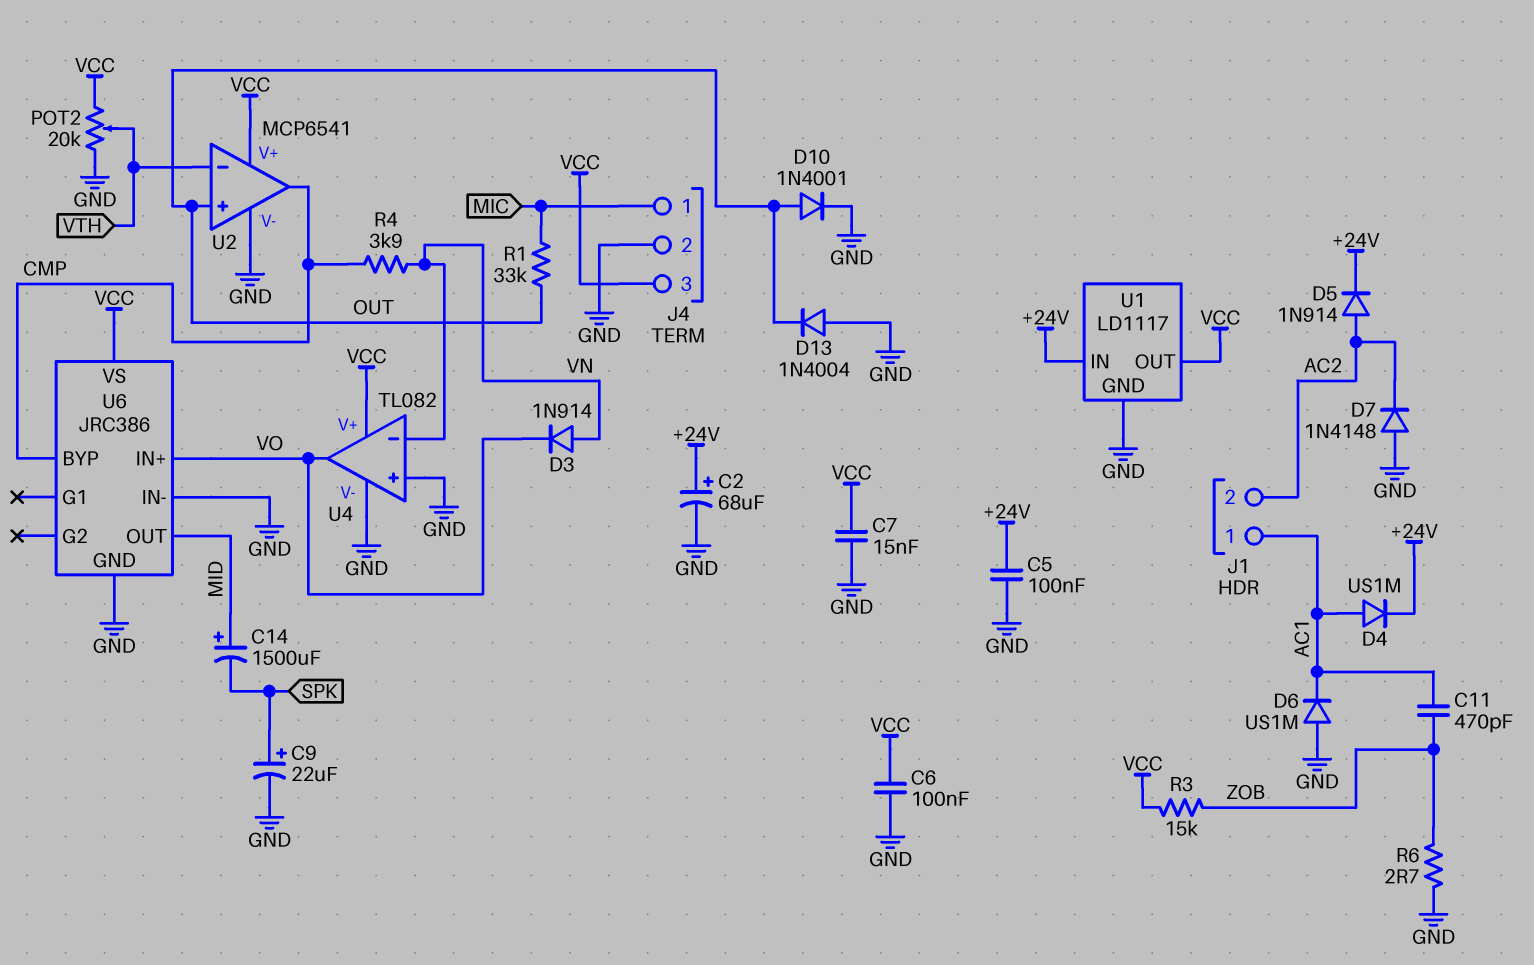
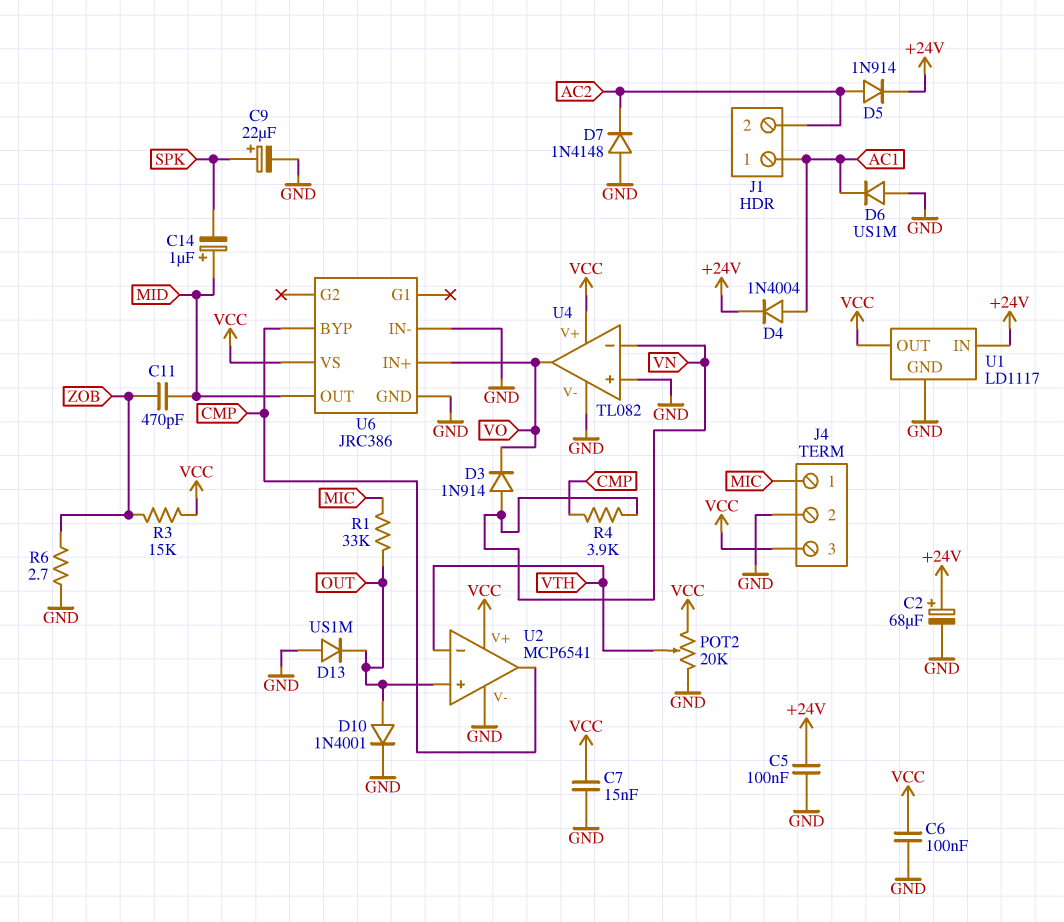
C11: 470pF (AC1, ZOB) -> 470pF (MID, ZOB)
C14: 1500uF (plus MID, minus SPK) -> 1uF (plus MID, minus SPK)
D4: diode US1M (A AC1, K +24V) -> diode 1N4004 (A AC1, K +24V)
D13: diode 1N4004 (A GND, K OUT) -> diode US1M (A GND, K OUT)

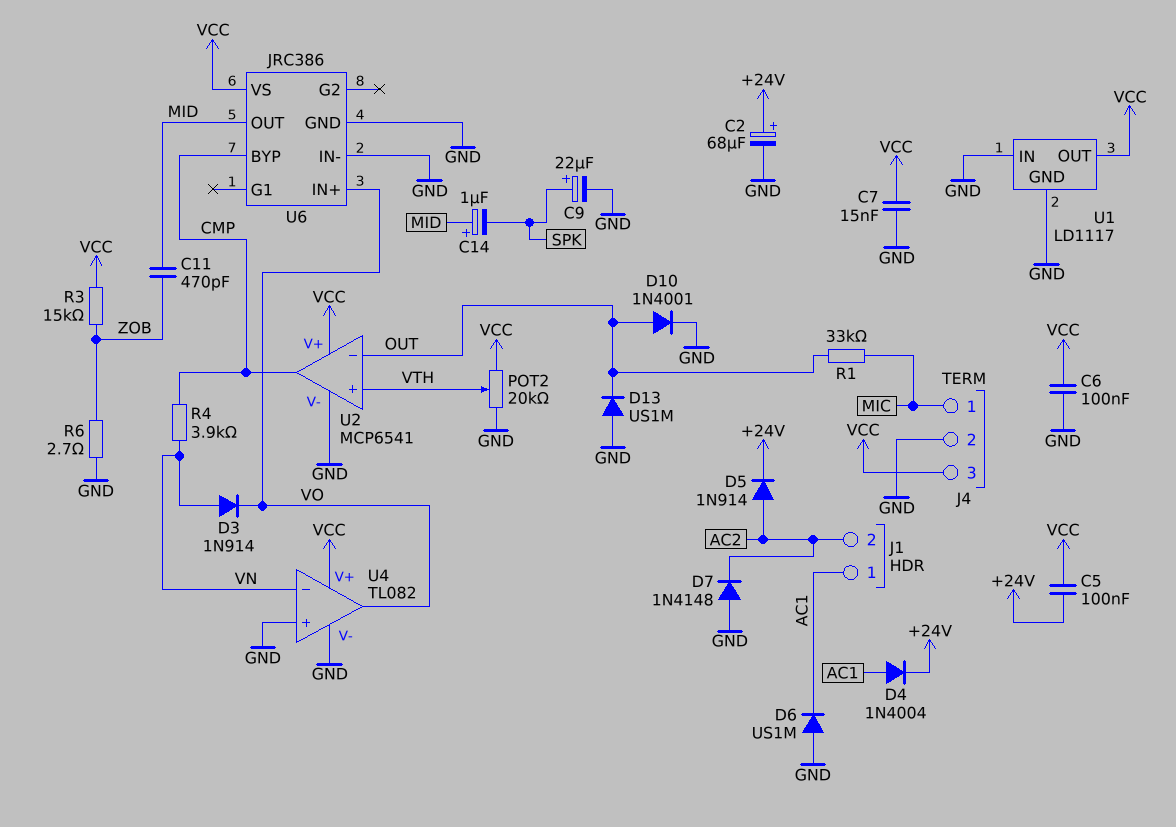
C5: 100nF (+24V, GND) -> 100nF (+24V, VCC)
U1 pin IN: +24V -> GND
U2 pin in+: OUT -> VTH
U2 pin in-: VTH -> OUT

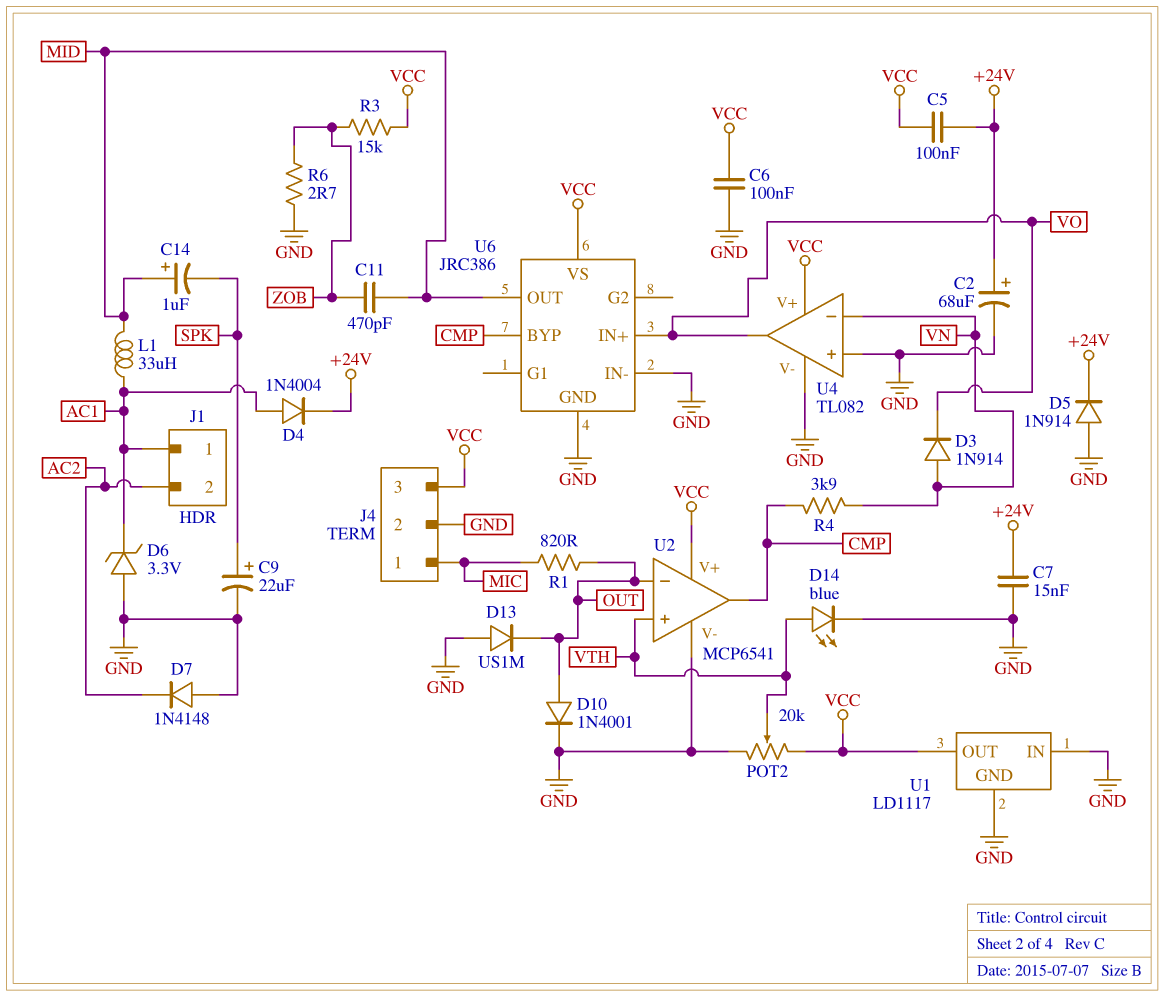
C7: 15nF (GND, VCC) -> 15nF (+24V, GND)
D5: diode 1N914 (A AC2, K +24V) -> diode 1N914 (A GND, K +24V)
D6: diode US1M (A GND, K AC1) -> zener 3.3V (A GND, K AC1)
D14: none -> LED blue (A VTH, K GND)
L1: none -> 33uH (AC1, MID)
R1: 33k (MIC, OUT) -> 820 (MIC, OUT)

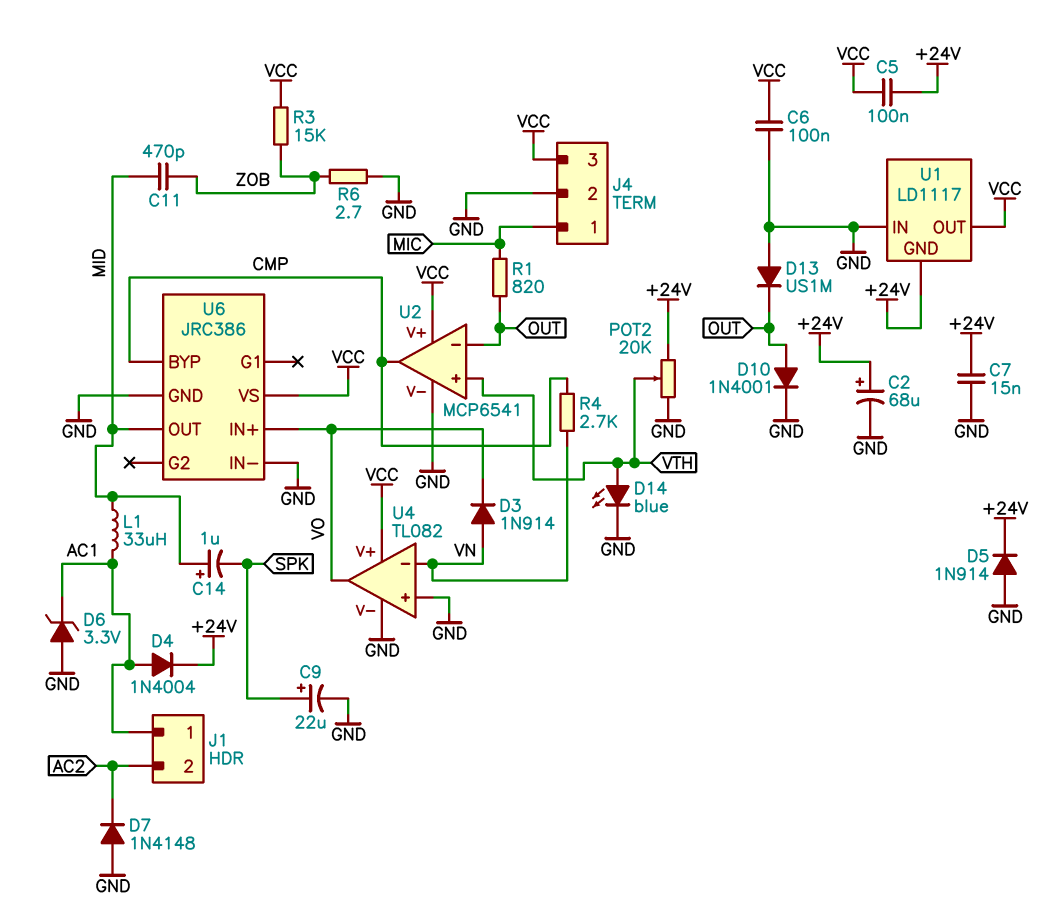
POT2: 20k (GND, VCC, wiper VTH) -> 20k (+24V, GND, wiper VTH)
R4: 3.9k (CMP, VN) -> 2.7k (CMP, VN)
U1 pin GND: GND -> +24V

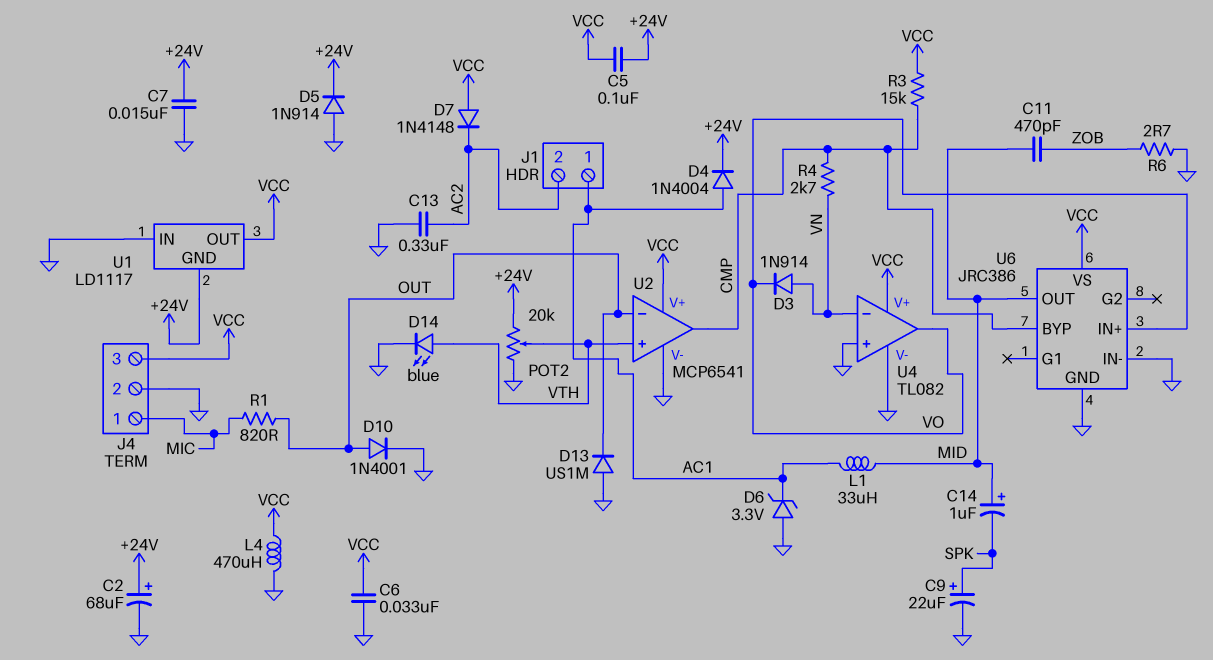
C6: 100nF (GND, VCC) -> 33nF (GND, VCC)
C13: none -> 330nF (AC2, GND)
D7: diode 1N4148 (A GND, K AC2) -> diode 1N4148 (A VCC, K AC2)
L4: none -> 470uH (GND, VCC)
R3: 15k (VCC, ZOB) -> 15k (CMP, VCC)

